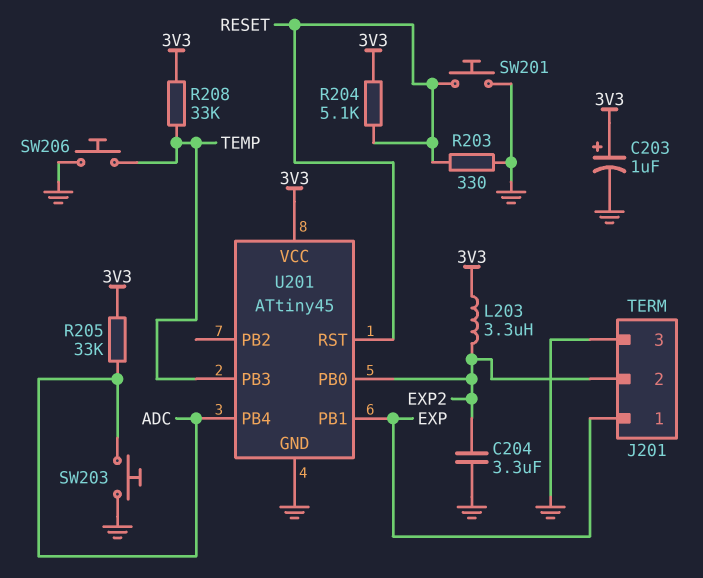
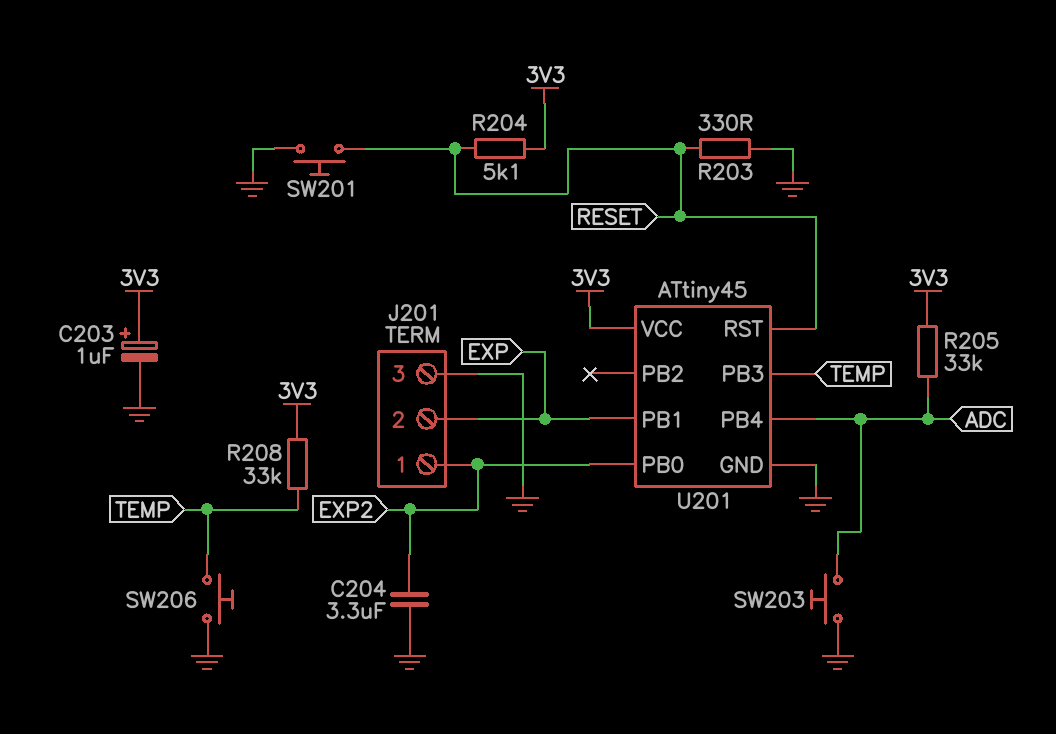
J201 pin 1: EXP -> EXP2
J201 pin 2: EXP2 -> EXP
L203: 3.3uH (3V3, EXP2) -> none

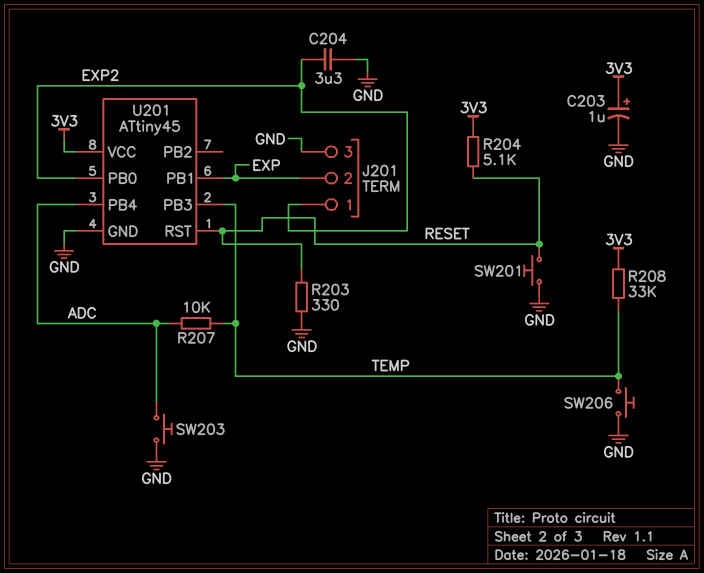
R205: 33k (3V3, ADC) -> none
R207: none -> 10k (ADC, TEMP)

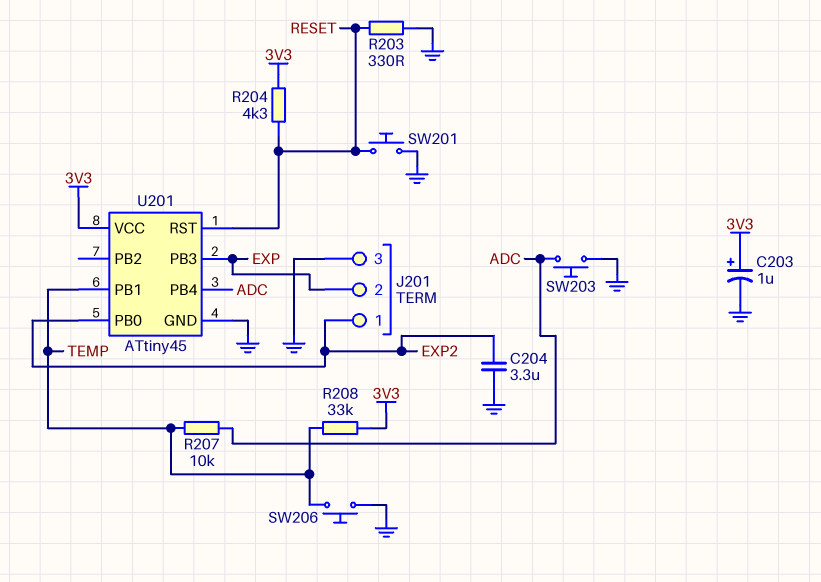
R204: 5.1k (3V3, RESET) -> 4.3k (3V3, RESET)
U201 pin PB1: EXP -> TEMP
U201 pin PB3: TEMP -> EXP

